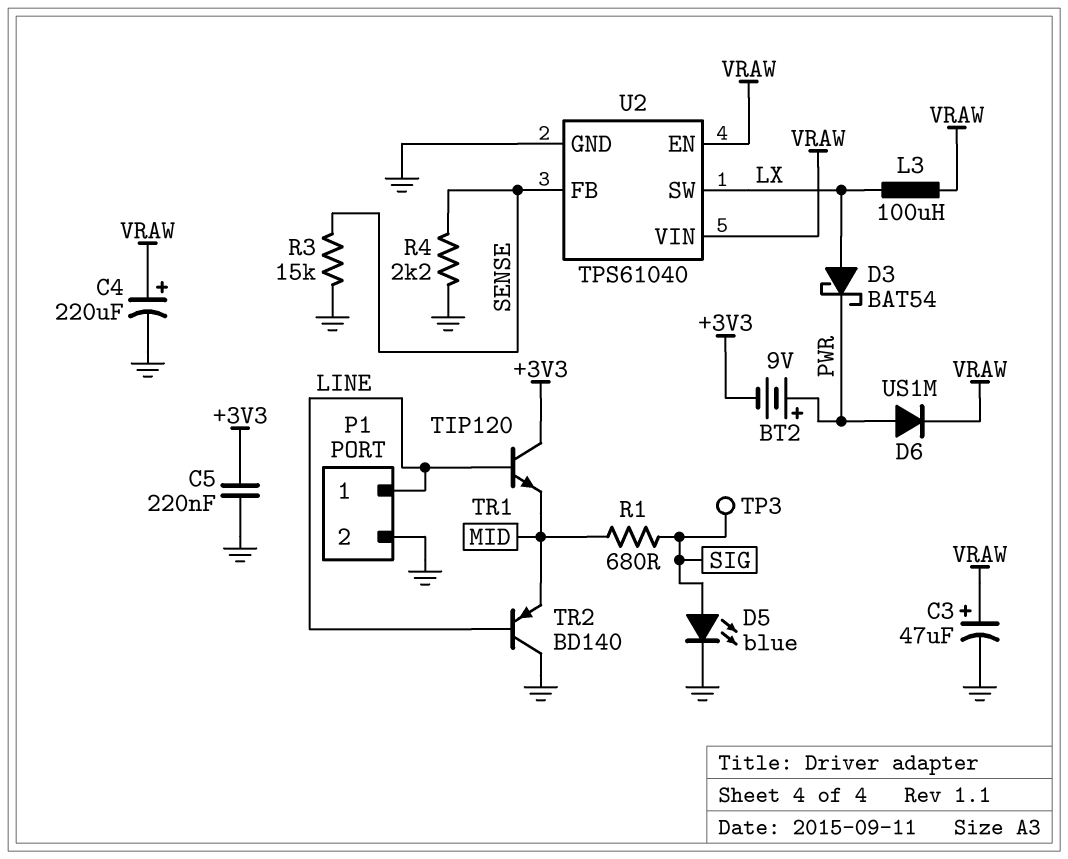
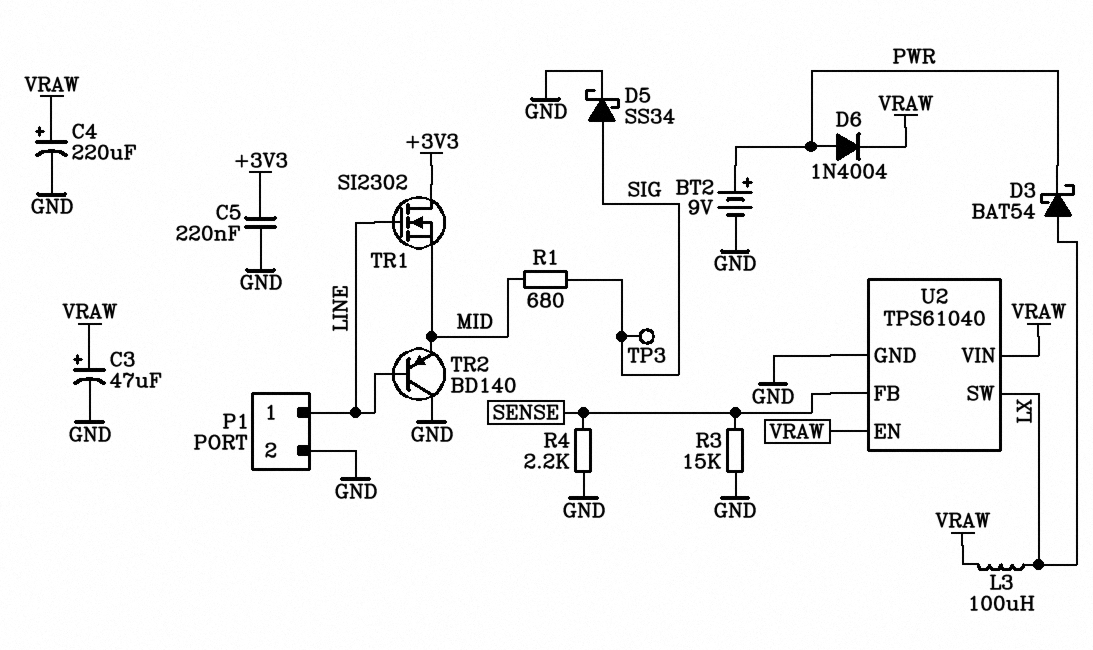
BT2: 9V (plus PWR, minus +3V3) -> 9V (plus PWR, minus GND)
D5: LED blue (A SIG, K GND) -> schottky SS34 (A SIG, K GND)
D6: diode US1M (A PWR, K VRAW) -> diode 1N4004 (A PWR, K VRAW)
TR1: NPN TIP120 (B LINE, C +3V3, E MID) -> NMOS SI2302 (G LINE, D +3V3, S MID)

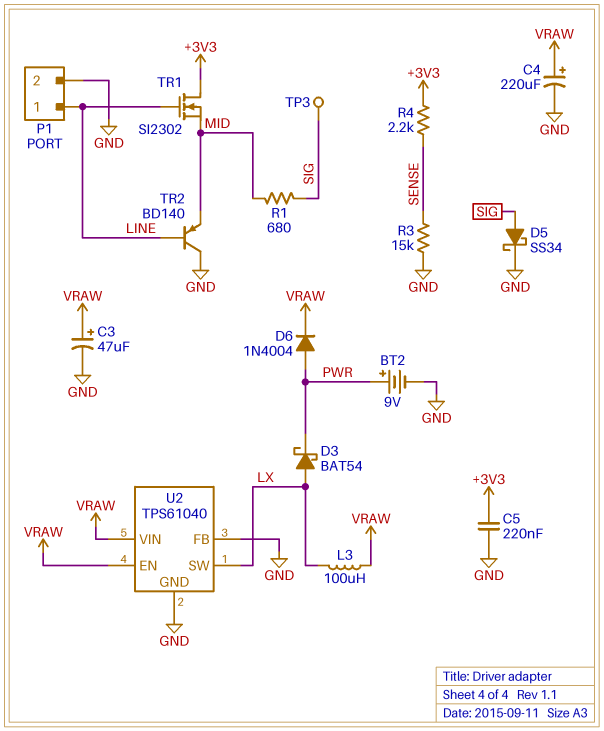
R4: 2.2k (GND, SENSE) -> 2.2k (+3V3, SENSE)
U2 pin FB: SENSE -> GND

